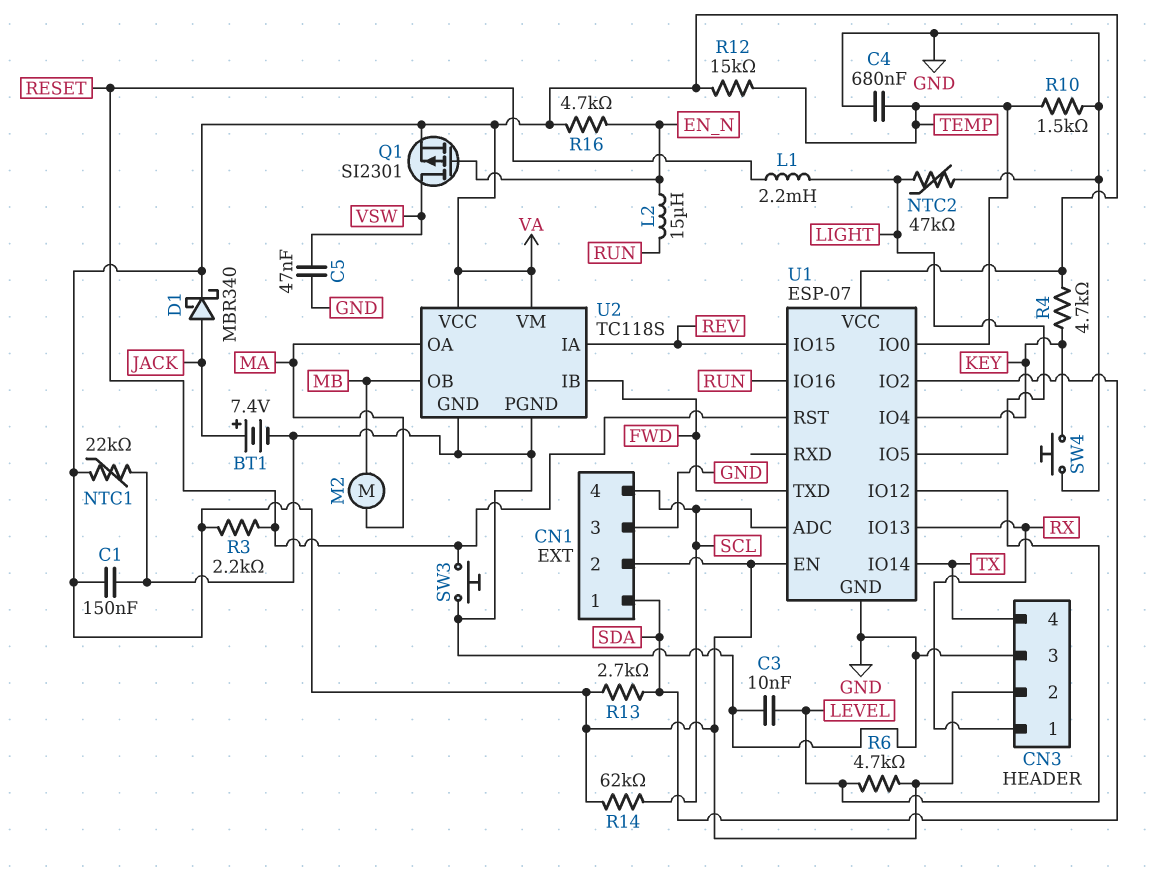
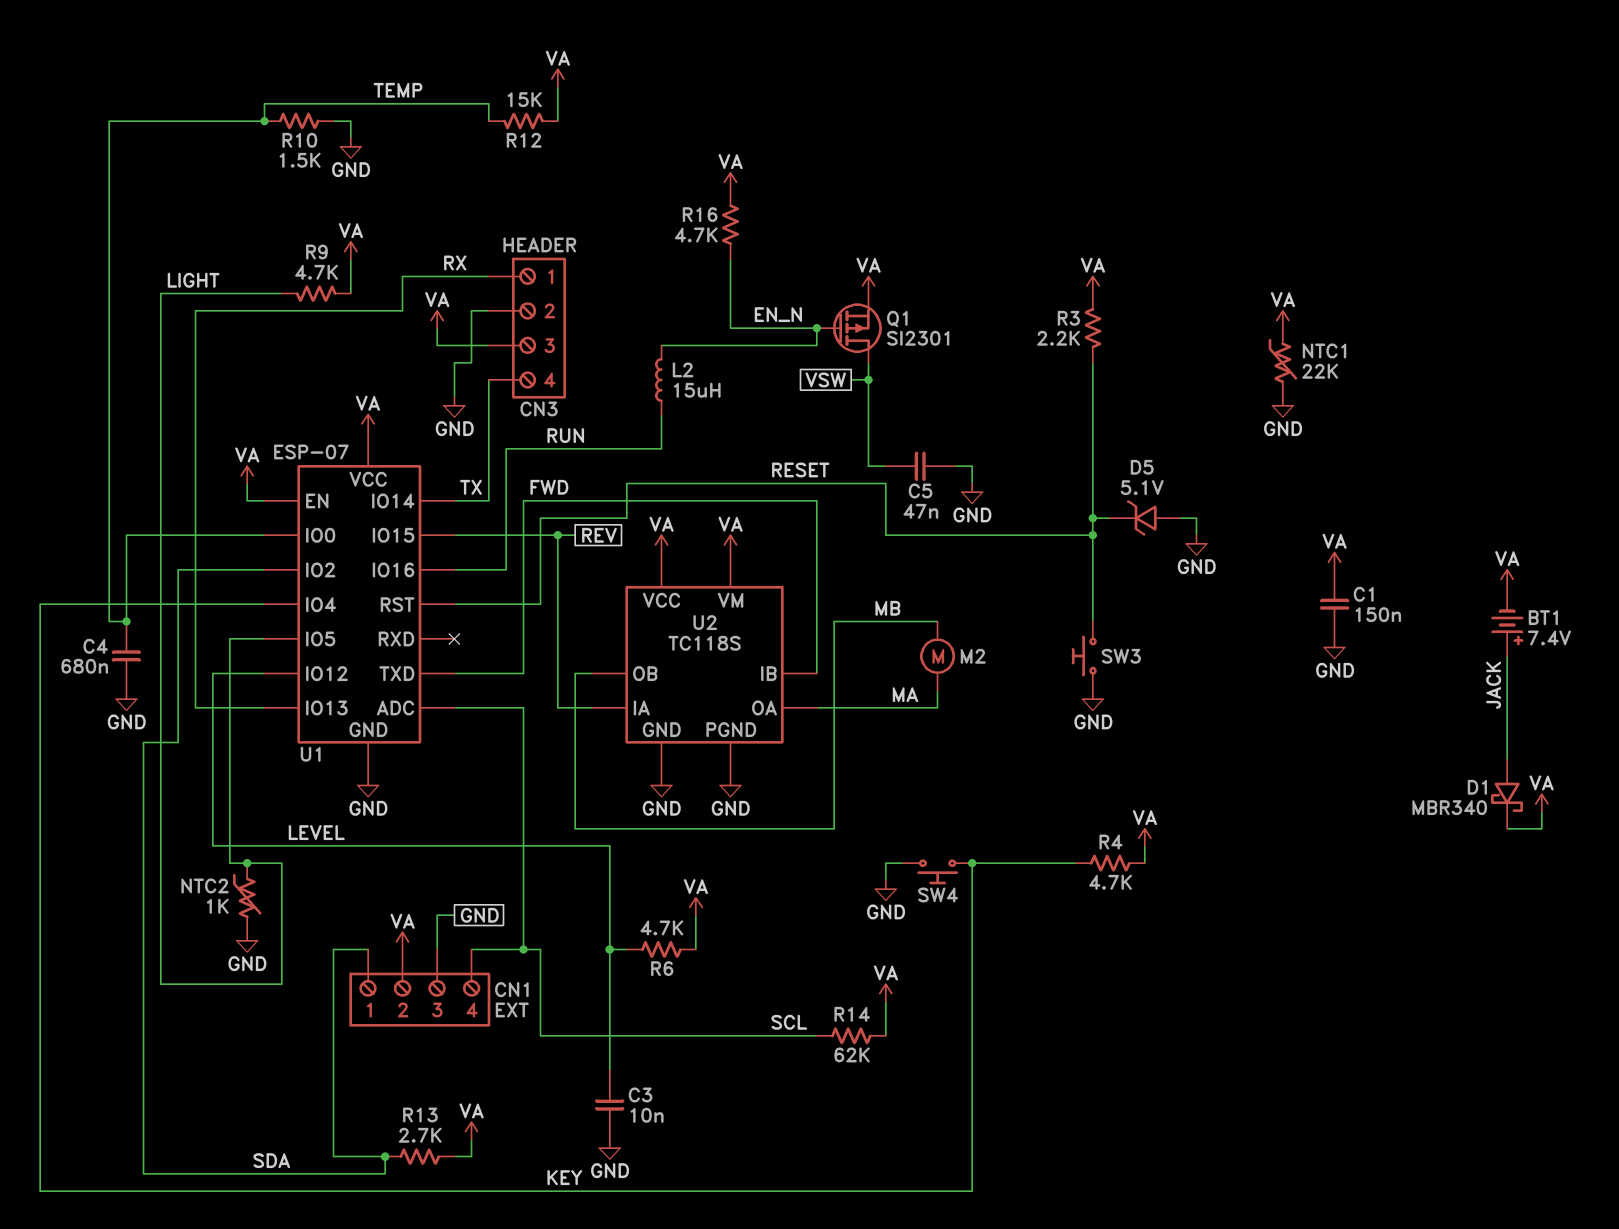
BT1: 7.4V (plus JACK, minus GND) -> 7.4V (plus JACK, minus VA)
CN3 pin 2: VA -> GND
CN3 pin 3: GND -> VA
D5: none -> zener 5.1V (A GND, K RESET)
L1: 2.2mH (LIGHT, RESET) -> none
NTC2: 47k (GND, LIGHT) -> 1k (GND, LIGHT)
R9: none -> 4.7k (LIGHT, VA)

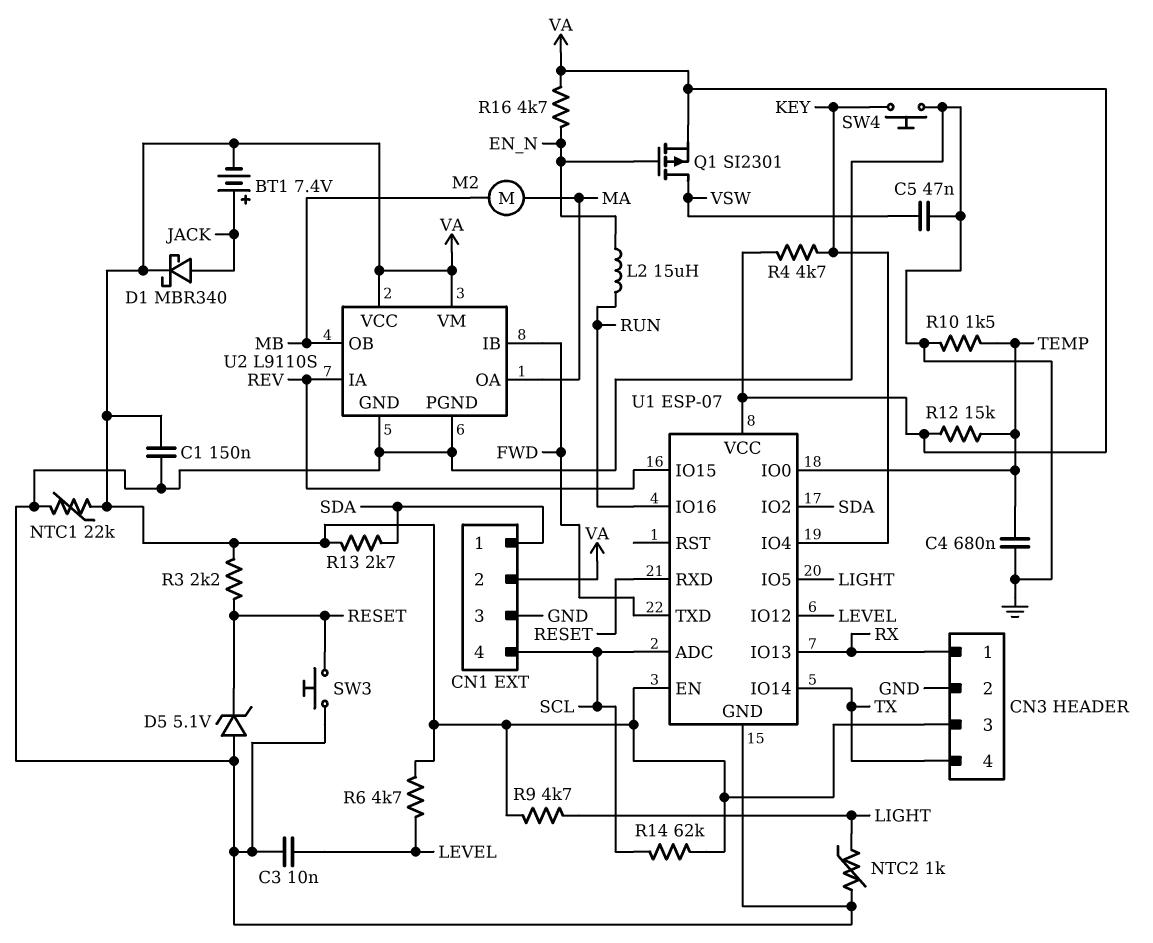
U1 pin RST: RESET -> none
U1 pin RXD: none -> RESET
U2: TC118S -> L9110S

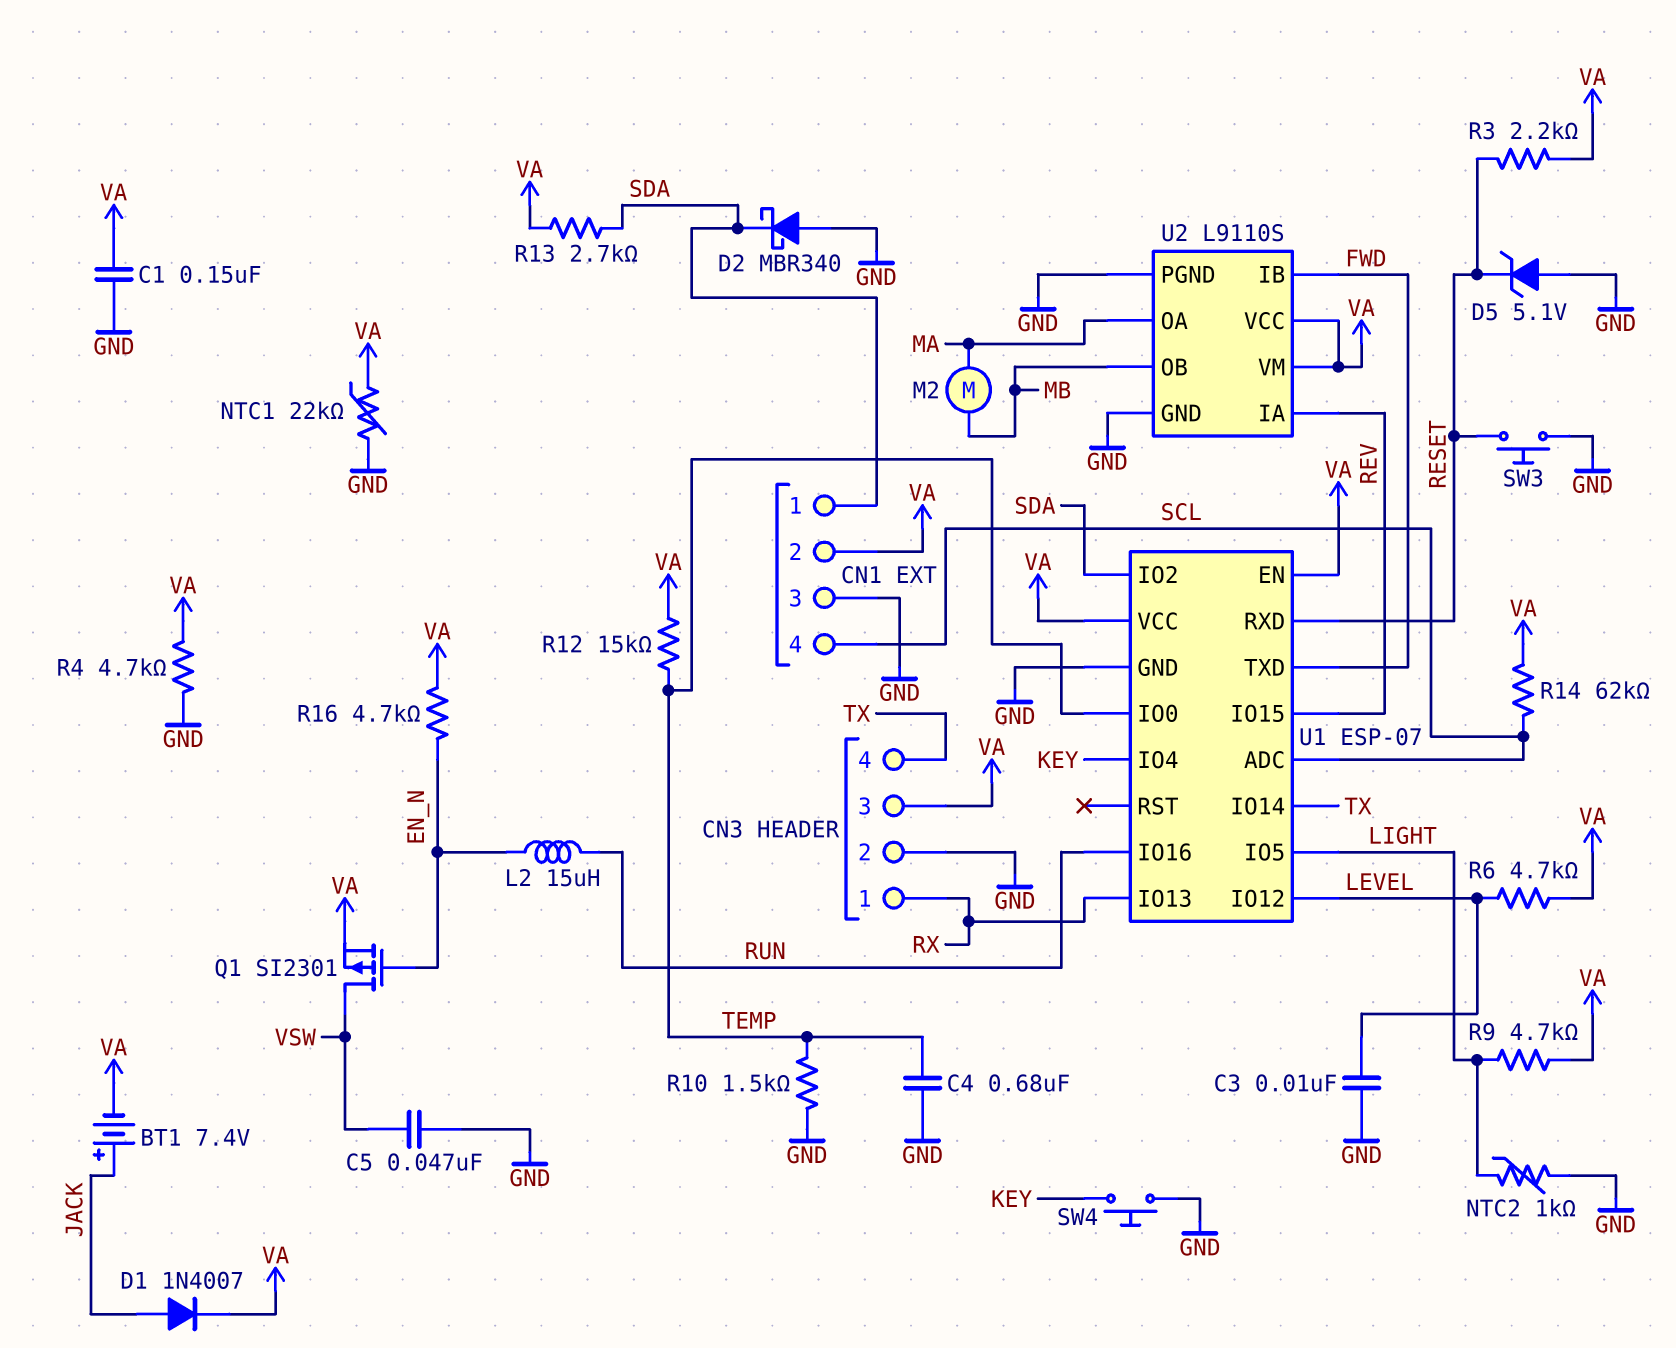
D1: schottky MBR340 (A JACK, K VA) -> diode 1N4007 (A JACK, K VA)
D2: none -> schottky MBR340 (A GND, K SDA)
R4: 4.7k (KEY, VA) -> 4.7k (GND, VA)

